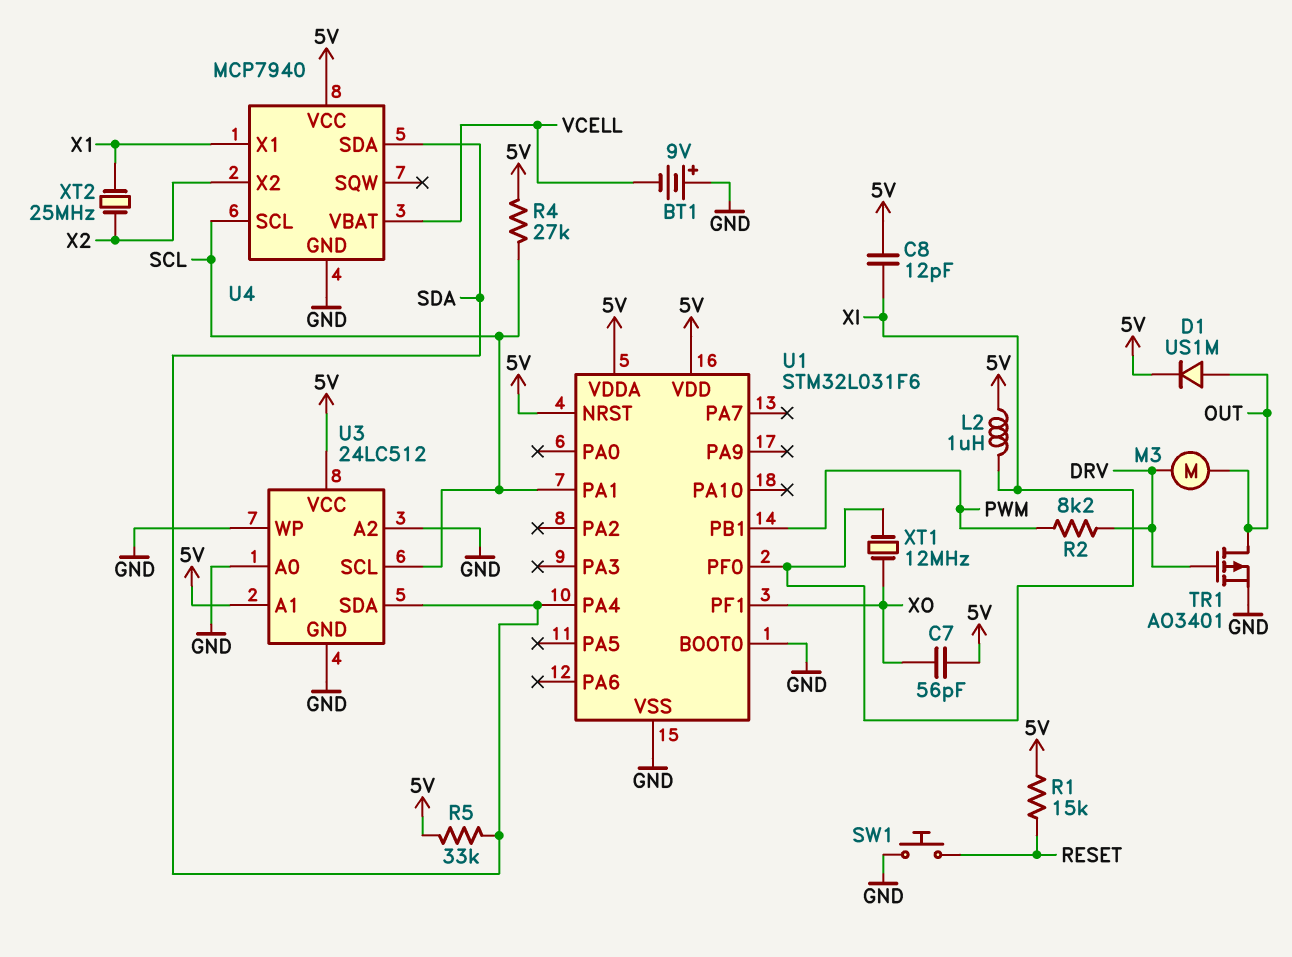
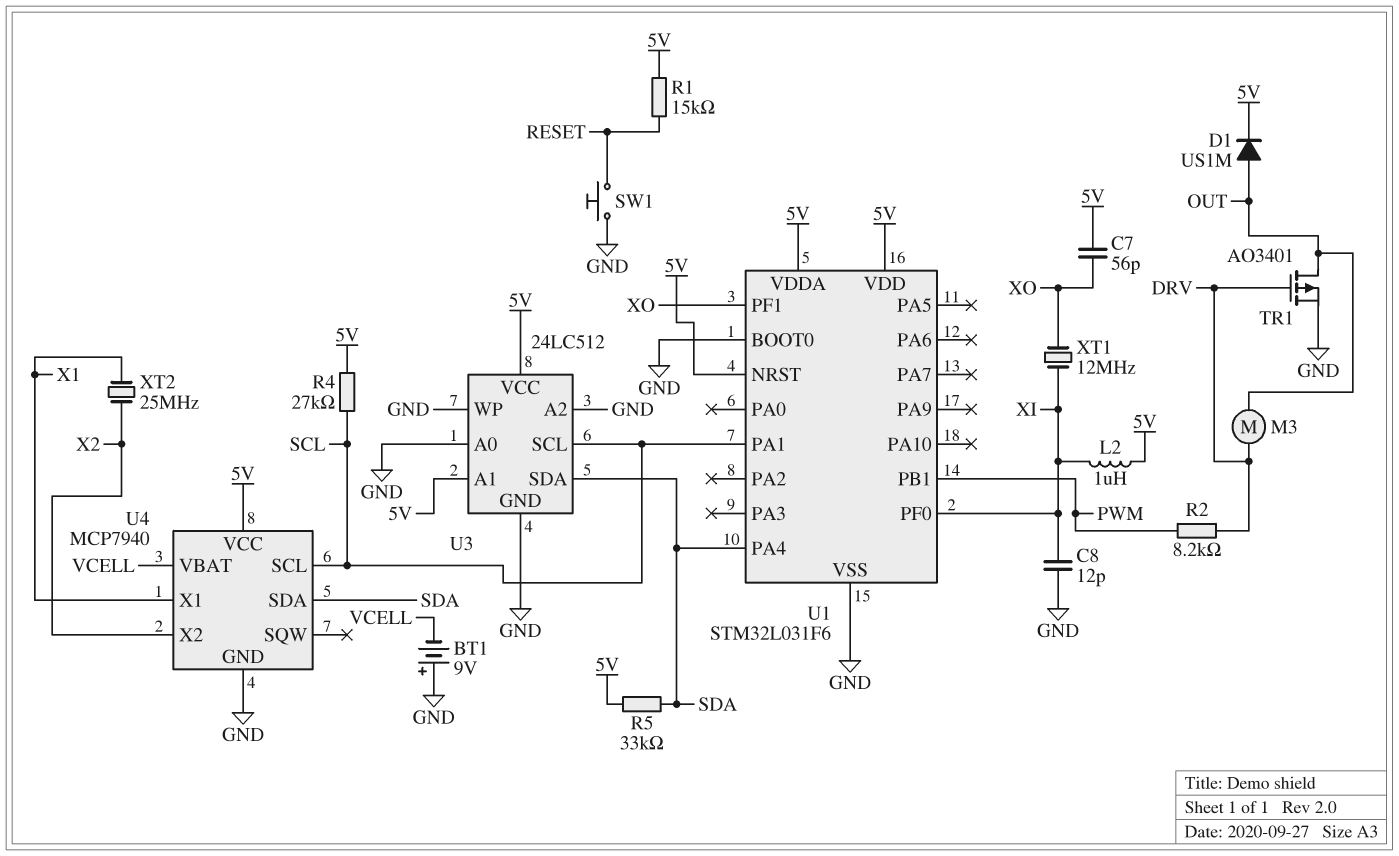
C8: 12pF (5V, XI) -> 12pF (GND, XI)

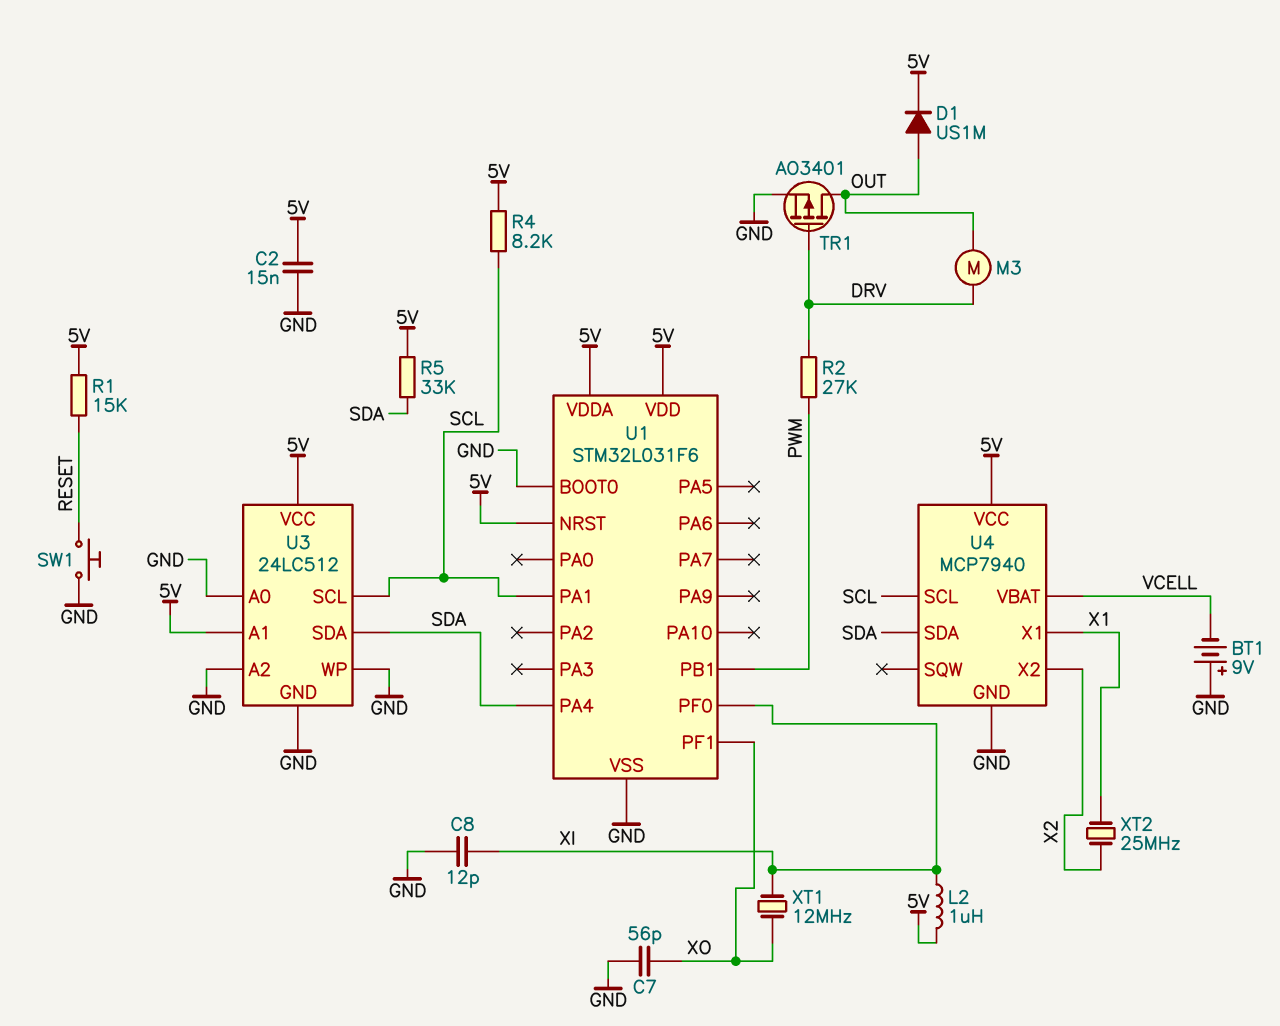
C2: none -> 15nF (5V, GND)
C7: 56pF (5V, XO) -> 56pF (GND, XO)
R2: 8.2k (DRV, PWM) -> 27k (DRV, PWM)
R4: 27k (5V, SCL) -> 8.2k (5V, SCL)

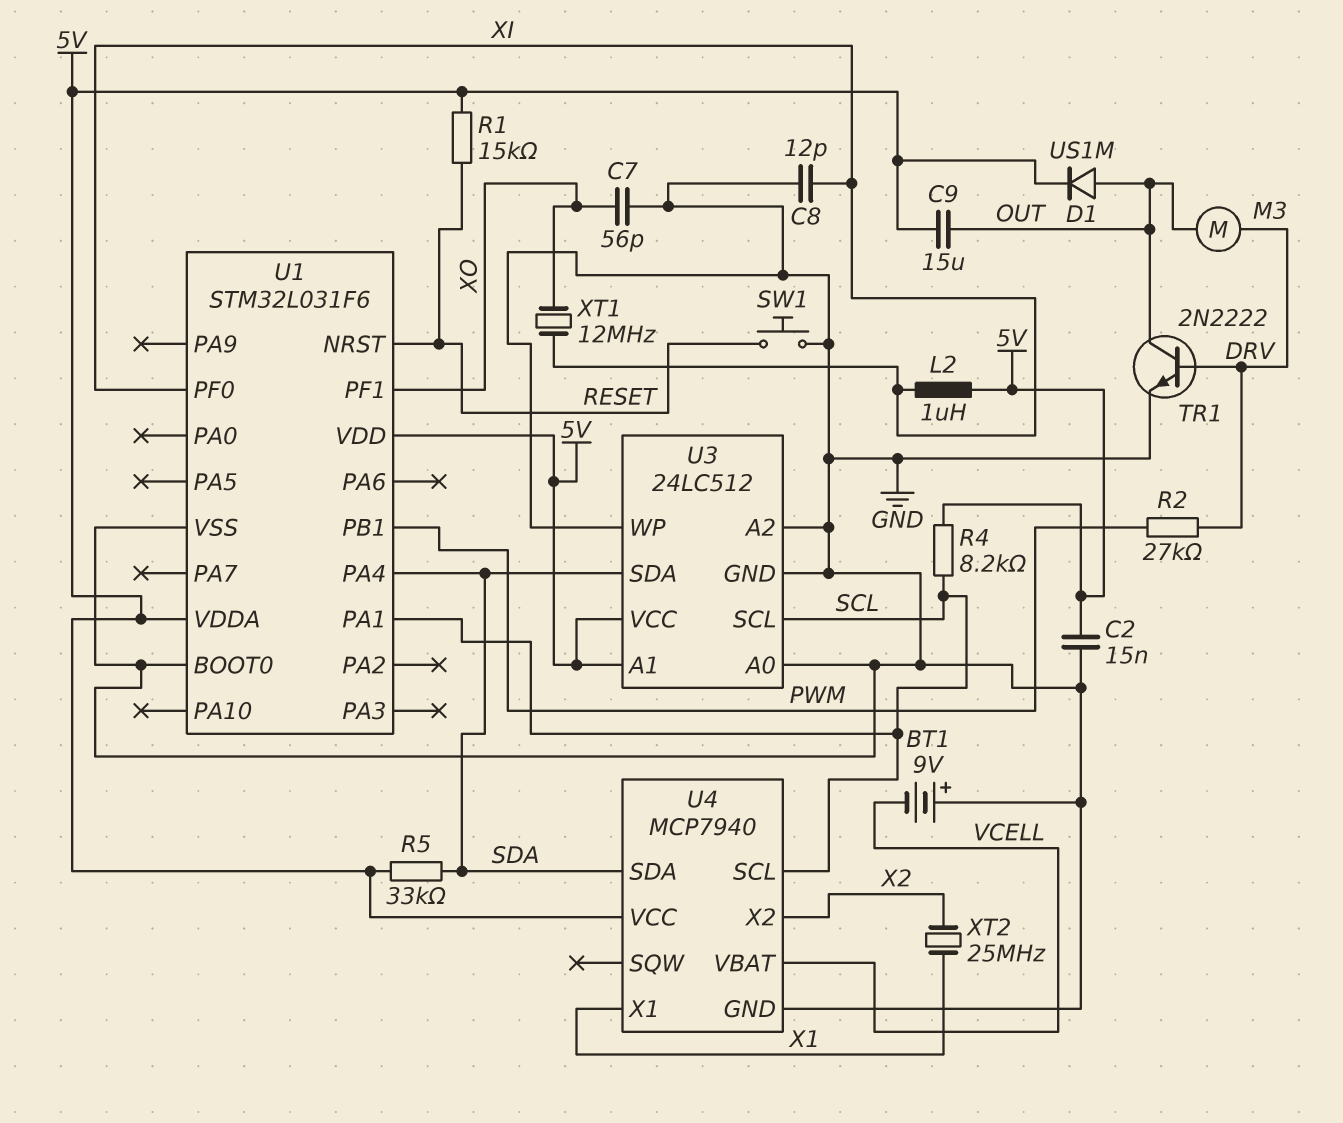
C9: none -> 15uF (5V, OUT)
TR1: PMOS AO3401 (G DRV, D OUT, S GND) -> NPN 2N2222 (B DRV, C OUT, E GND)
U1 pin NRST: 5V -> RESET

